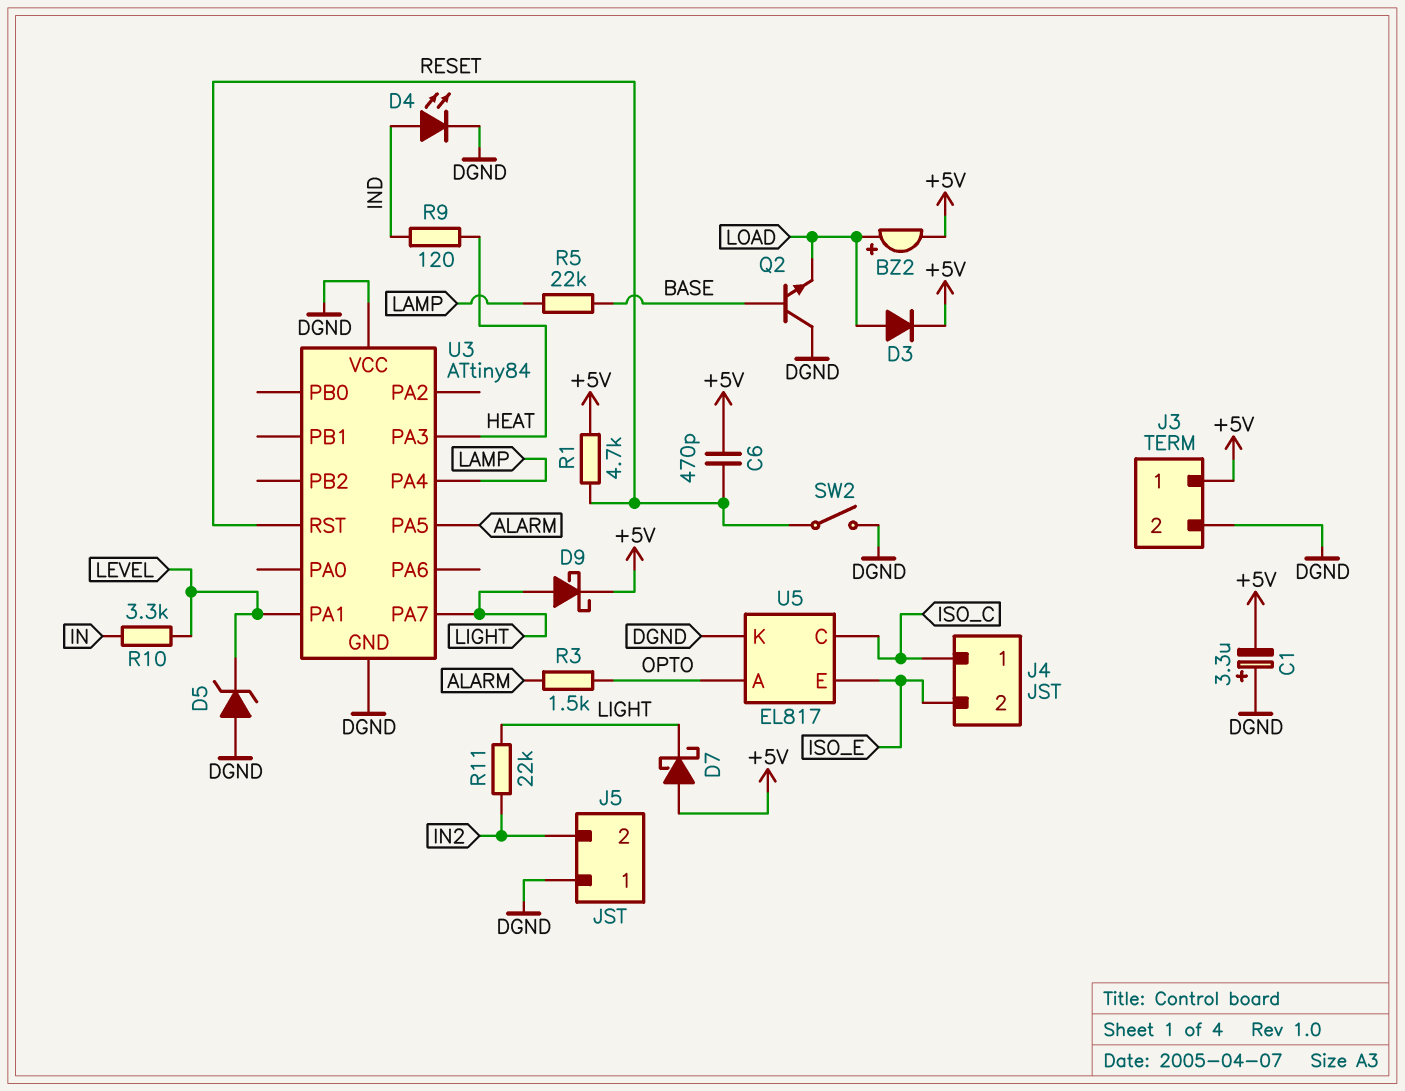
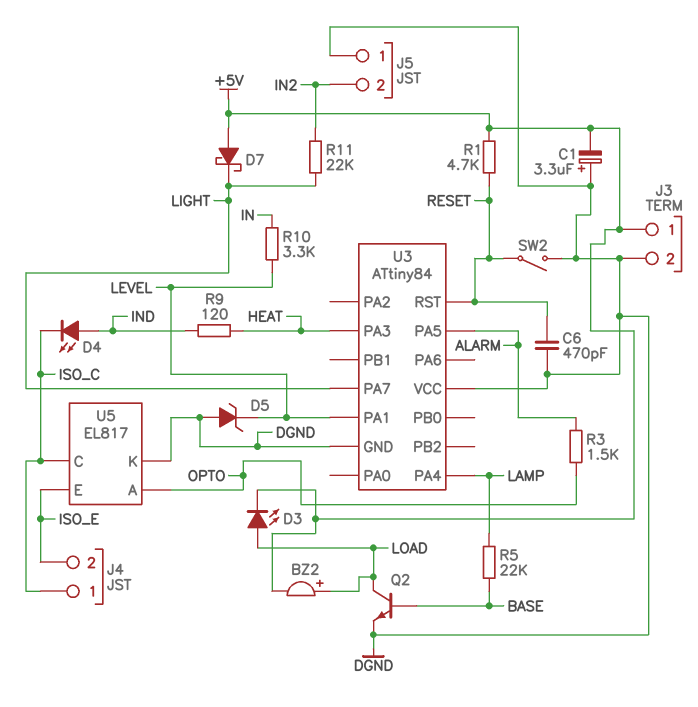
C6: 470pF (+5V, RESET) -> 470pF (DGND, RESET)
D3: diode (A LOAD, K +5V) -> LED (A LOAD, K +5V)
D4: LED (A IND, K DGND) -> LED (A IND, K ISO_C)
D9: schottky (A LIGHT, K +5V) -> none
Q2: NPN (B BASE, C DGND, E LOAD) -> NPN (B BASE, C LOAD, E DGND)

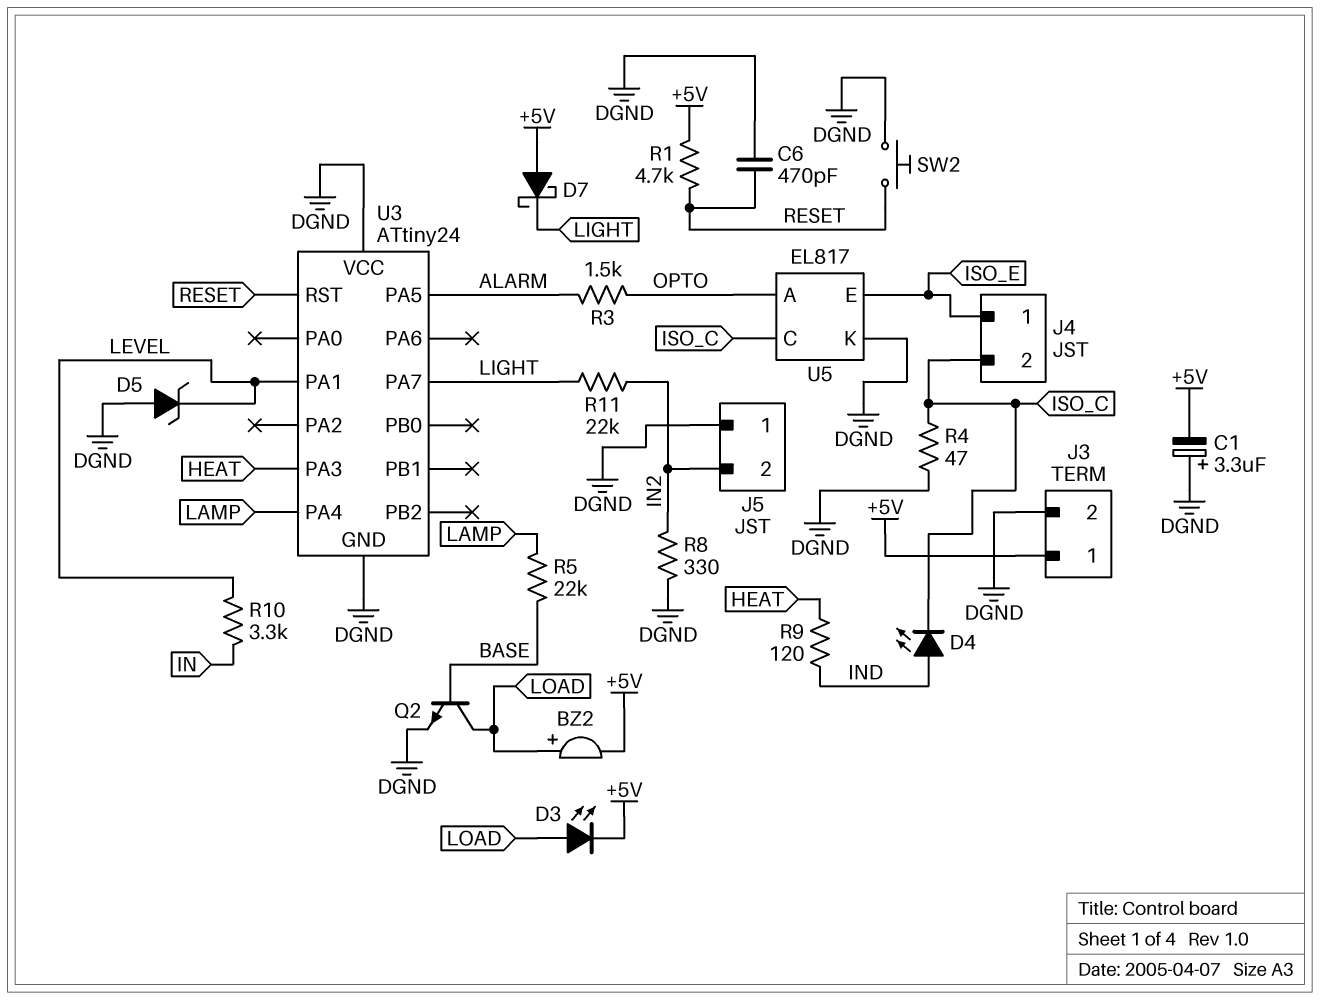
J4 pin 1: ISO_C -> ISO_E
J4 pin 2: ISO_E -> ISO_C
R4: none -> 47 (DGND, ISO_C)
R8: none -> 330 (DGND, IN2)
SW2: switch (DGND, RESET) -> button (DGND, RESET)
U3: ATtiny84 -> ATtiny24

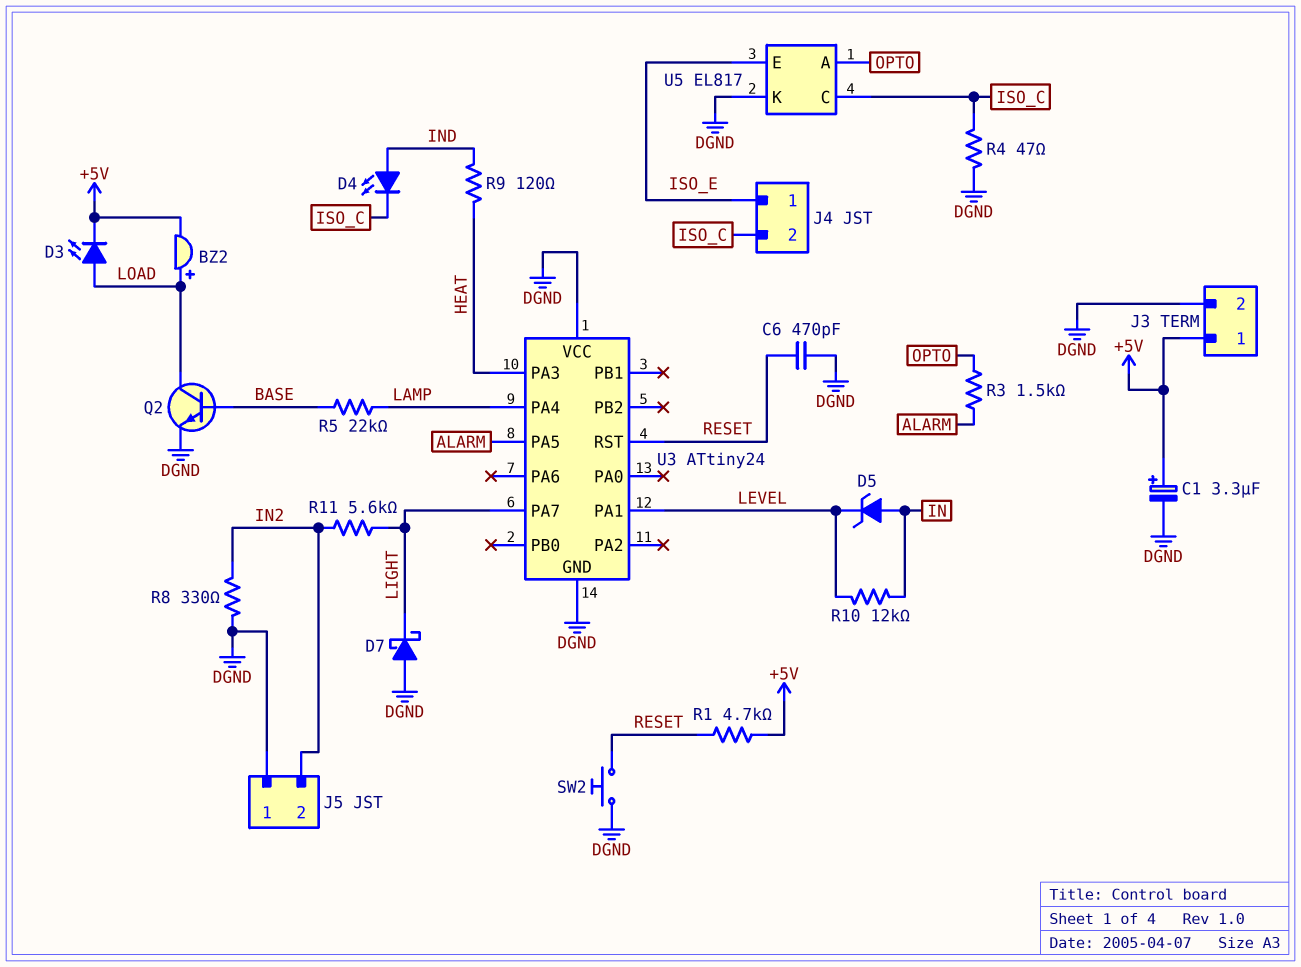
C1: 3.3uF (plus DGND, minus +5V) -> 3.3uF (plus +5V, minus DGND)
D5: zener (A DGND, K LEVEL) -> zener (A IN, K LEVEL)
D7: schottky (A +5V, K LIGHT) -> schottky (A DGND, K LIGHT)
R10: 3.3k (IN, LEVEL) -> 12k (IN, LEVEL)
R11: 22k (IN2, LIGHT) -> 5.6k (IN2, LIGHT)

